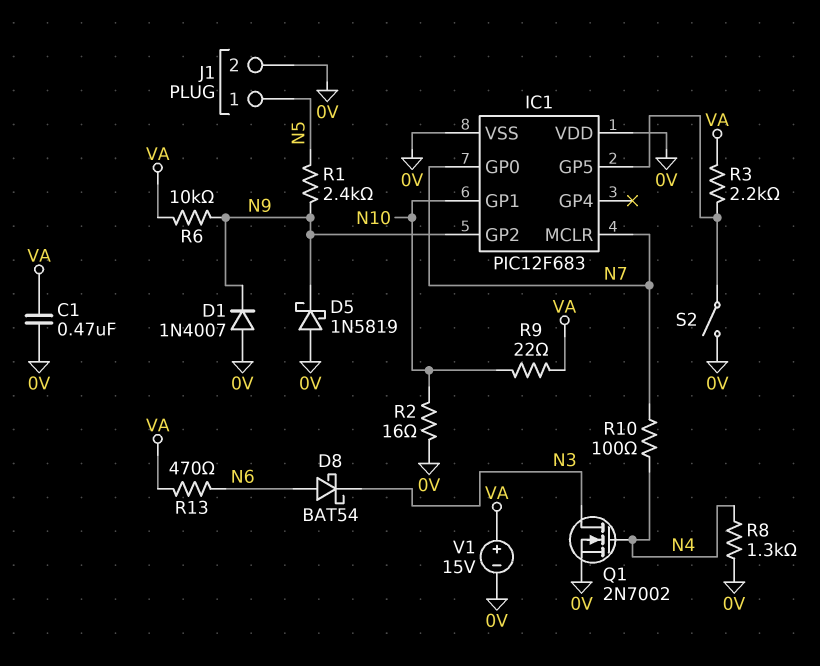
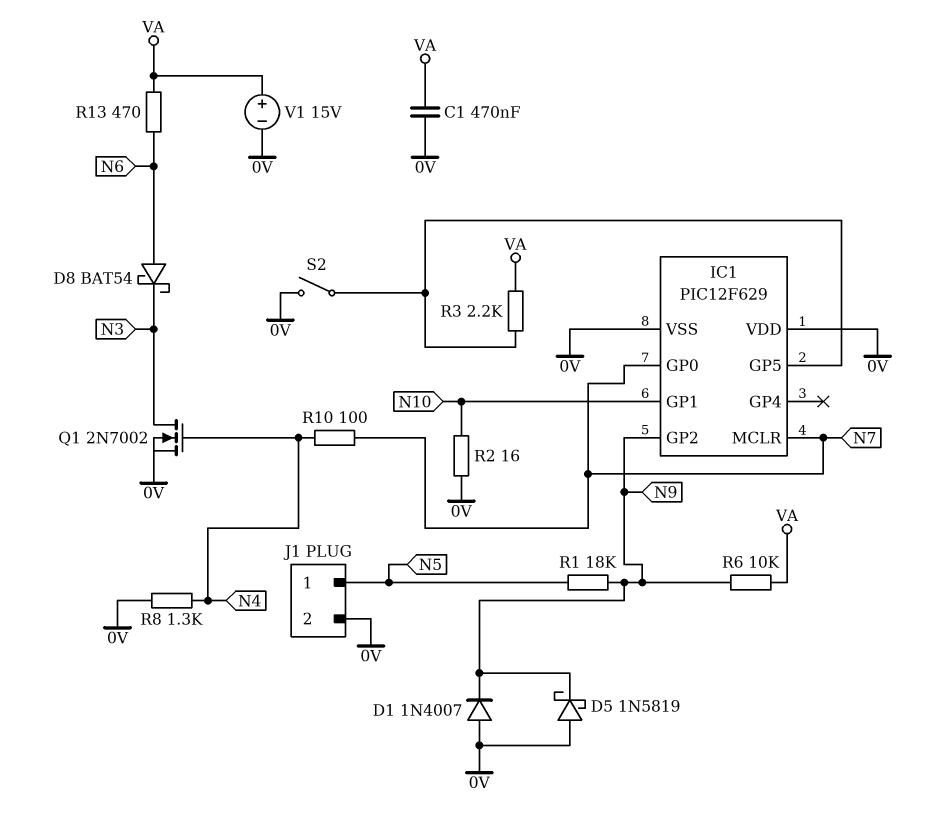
IC1: PIC12F683 -> PIC12F629
R1: 2.4k (N5, N9) -> 18k (N5, N9)
R9: 22 (N10, VA) -> none

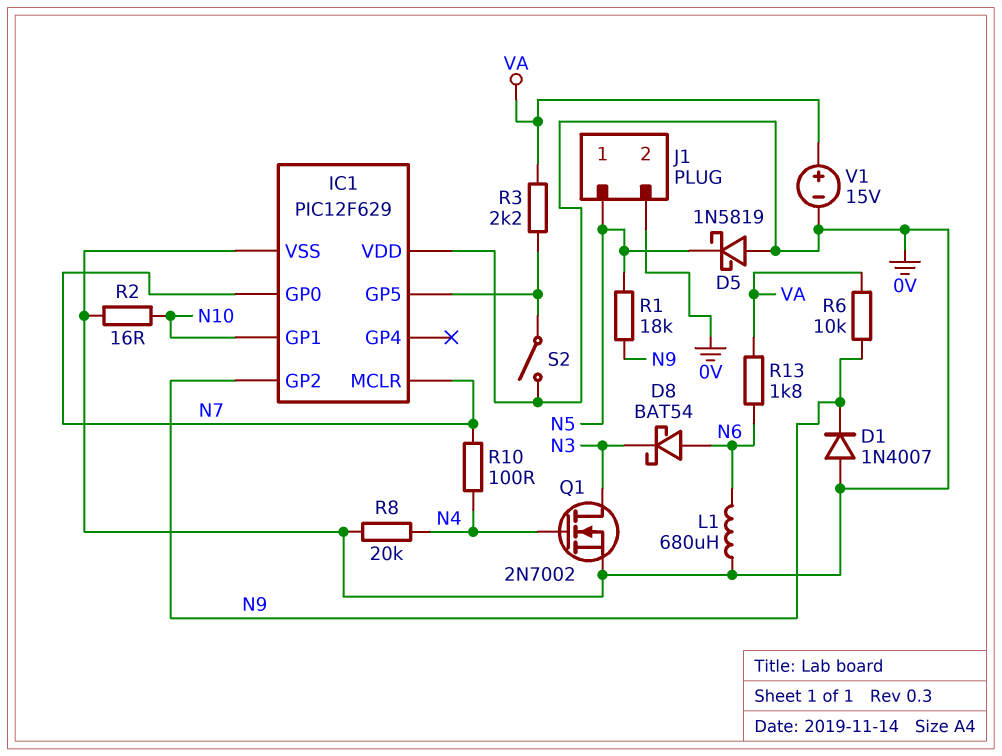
C1: 470nF (0V, VA) -> none
D5: schottky 1N5819 (A 0V, K N9) -> schottky 1N5819 (A 0V, K N5)
L1: none -> 680uH (0V, N6)
R8: 1.3k (0V, N4) -> 20k (0V, N4)
R13: 470 (N6, VA) -> 1.8k (N6, VA)

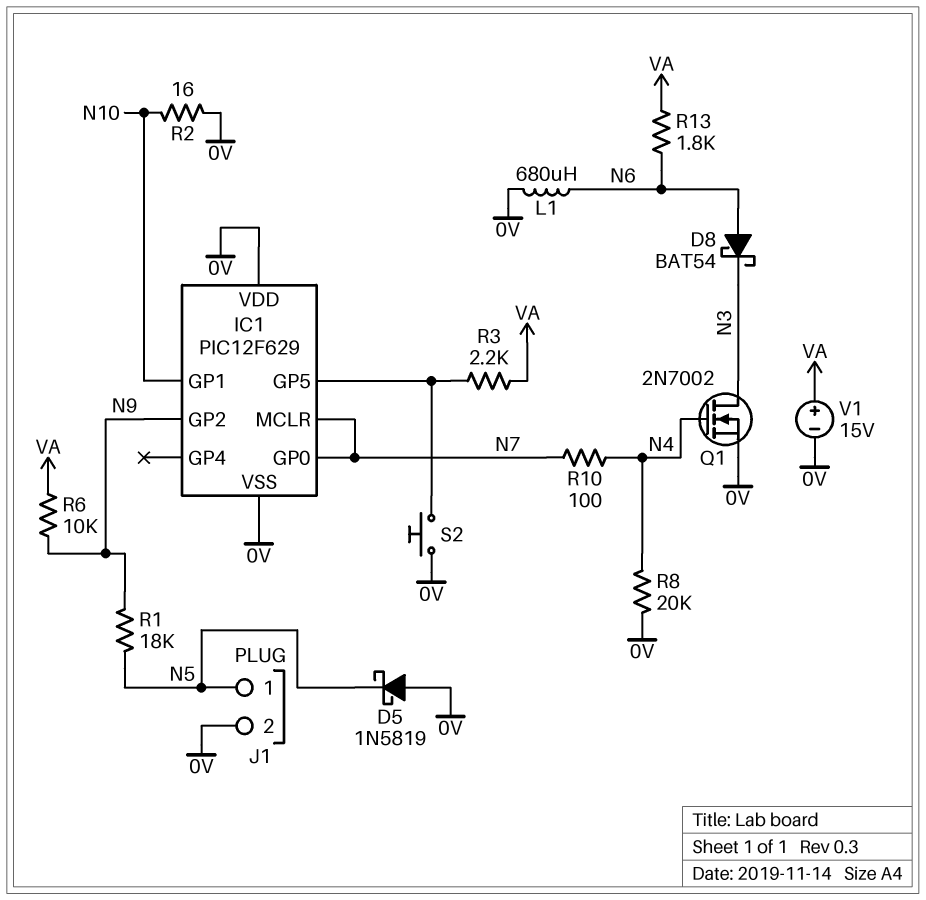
D1: diode 1N4007 (A 0V, K N9) -> none
S2: switch (0V, IC1/GP5) -> button (0V, IC1/GP5)

